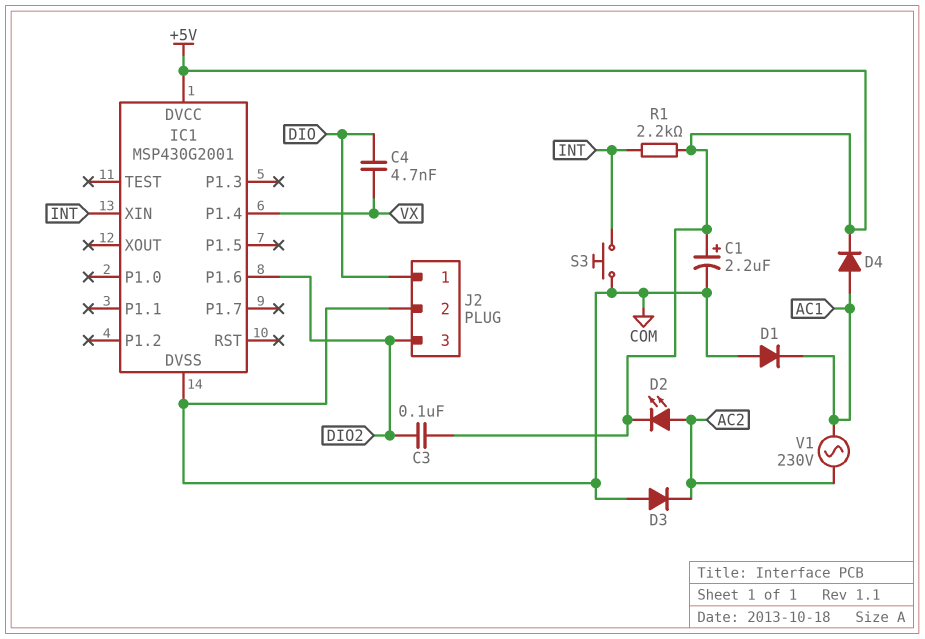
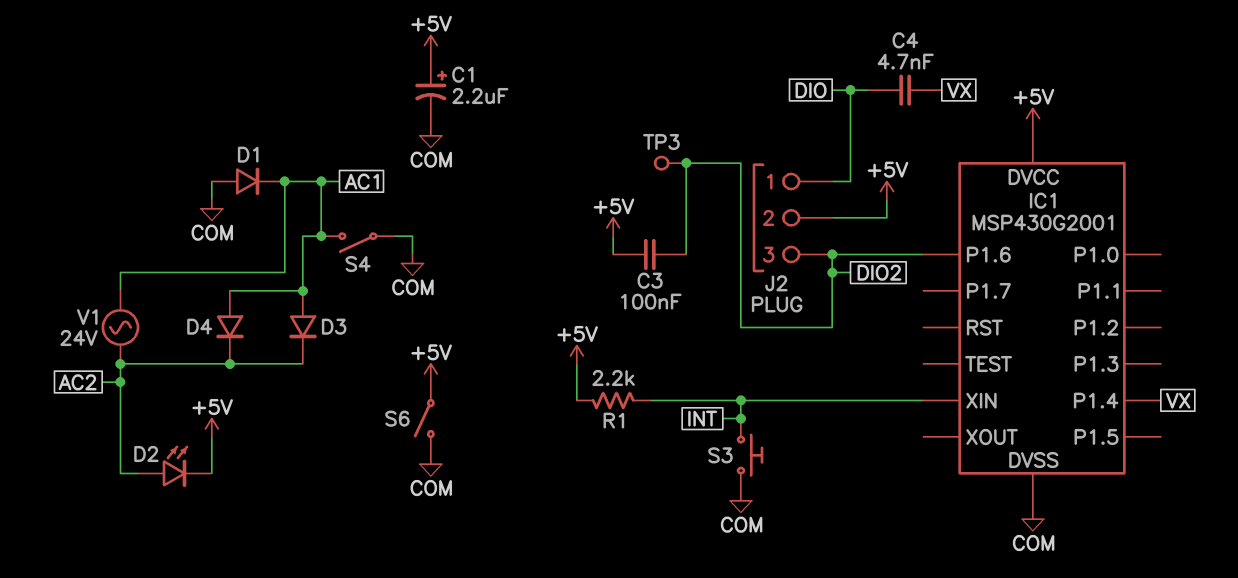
D3: diode (A COM, K AC2) -> diode (A AC1, K AC2)
D4: diode (A AC1, K +5V) -> diode (A AC1, K AC2)
J2 pin 2: COM -> +5V
S4: none -> switch (AC1, COM)
S6: none -> switch (+5V, COM)
TP3: none -> test point (DIO2)
V1: AC 230V (AC1, AC2) -> AC 24V (AC1, AC2)

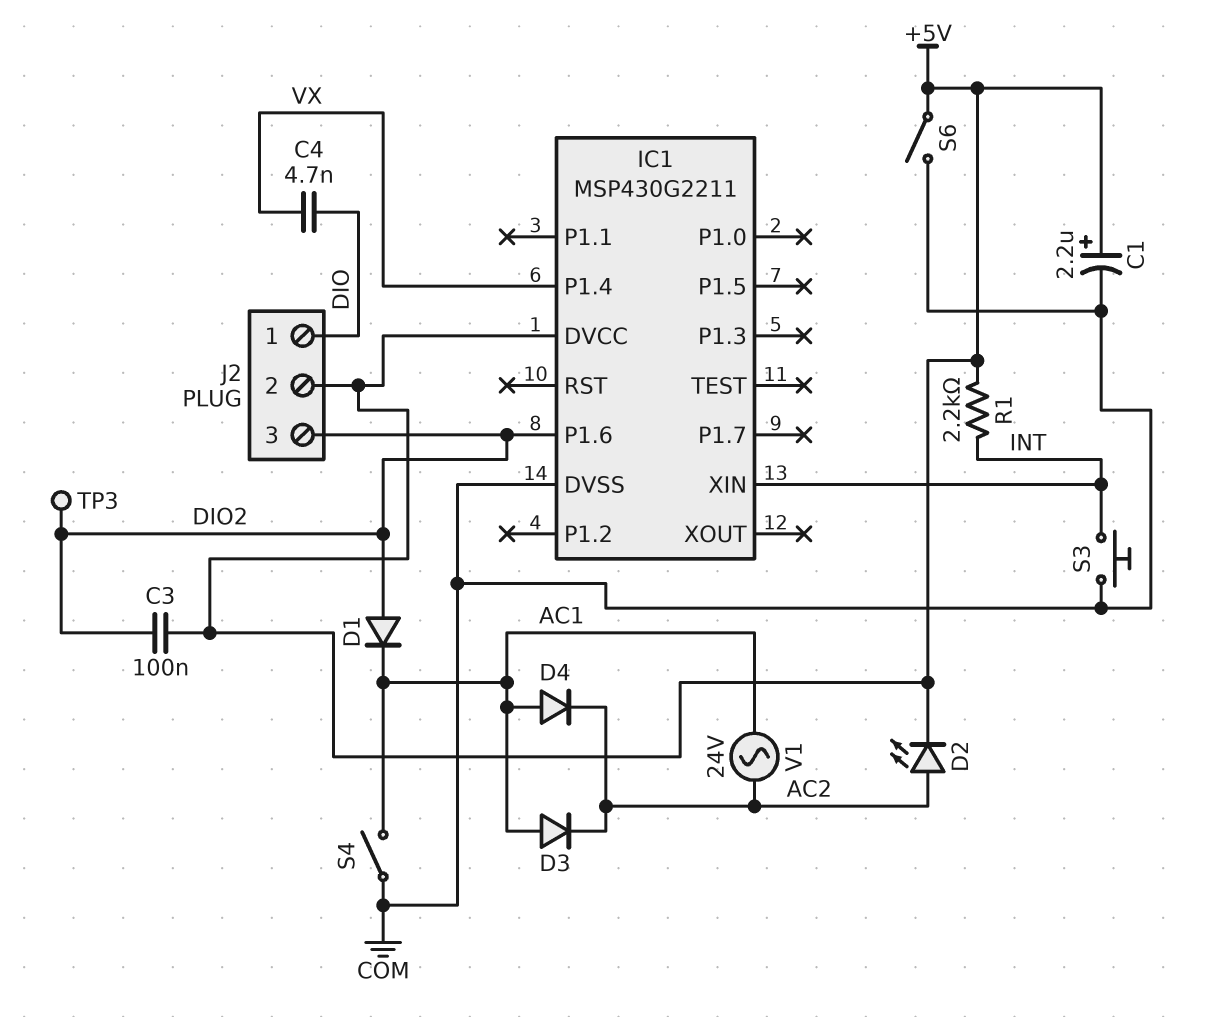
D1: diode (A COM, K AC1) -> diode (A DIO2, K AC1)
IC1: MSP430G2001 -> MSP430G2211

